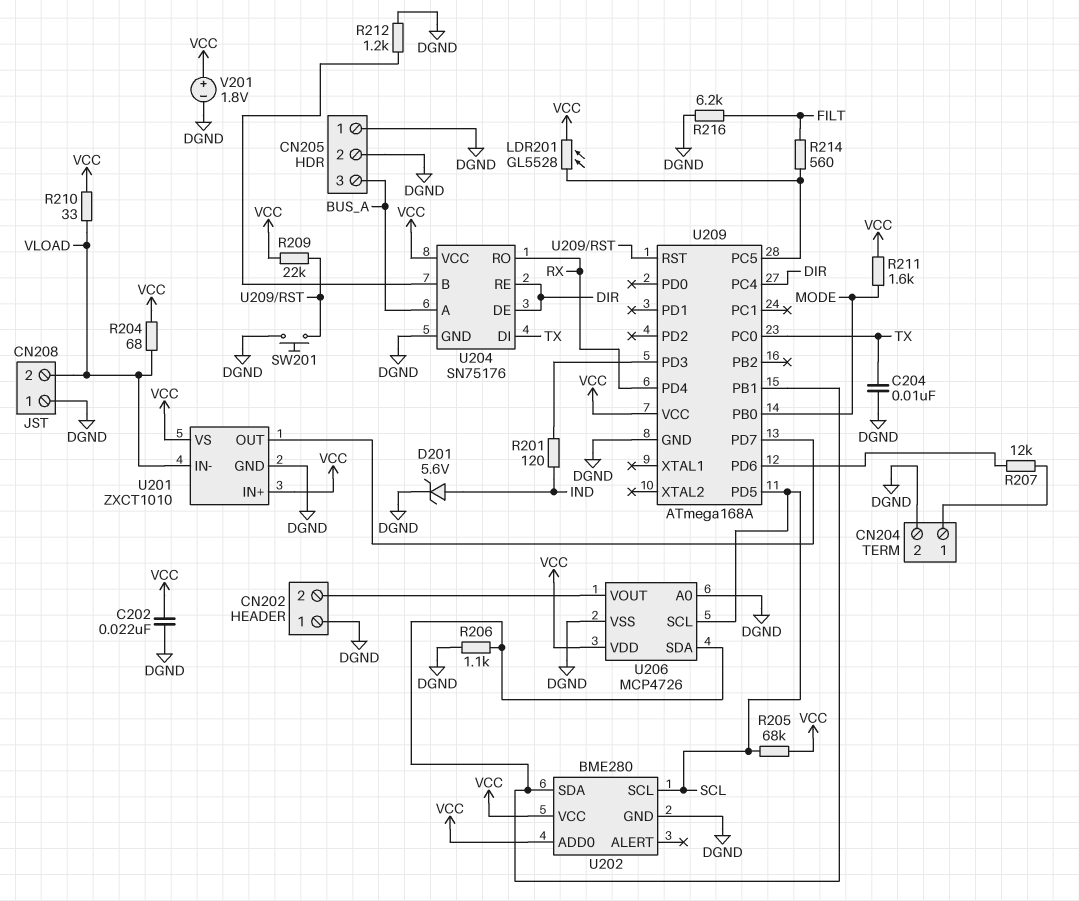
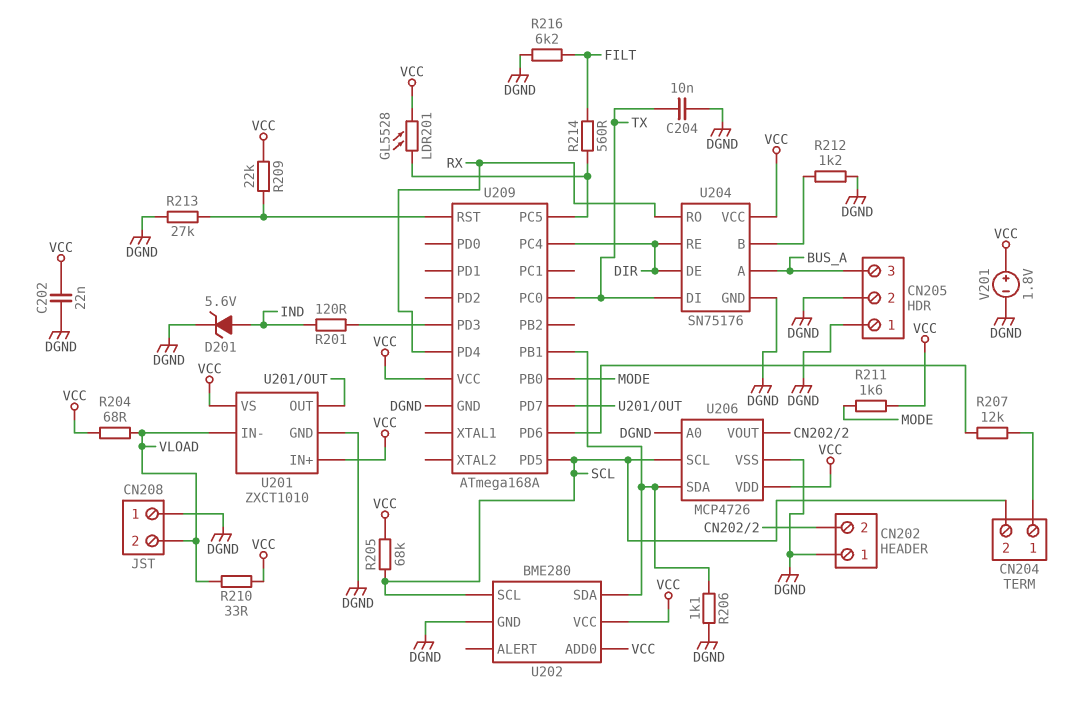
CN204 pin 2: DGND -> SCL
R213: none -> 27k (DGND, U209/RST)
SW201: button (DGND, U209/RST) -> none

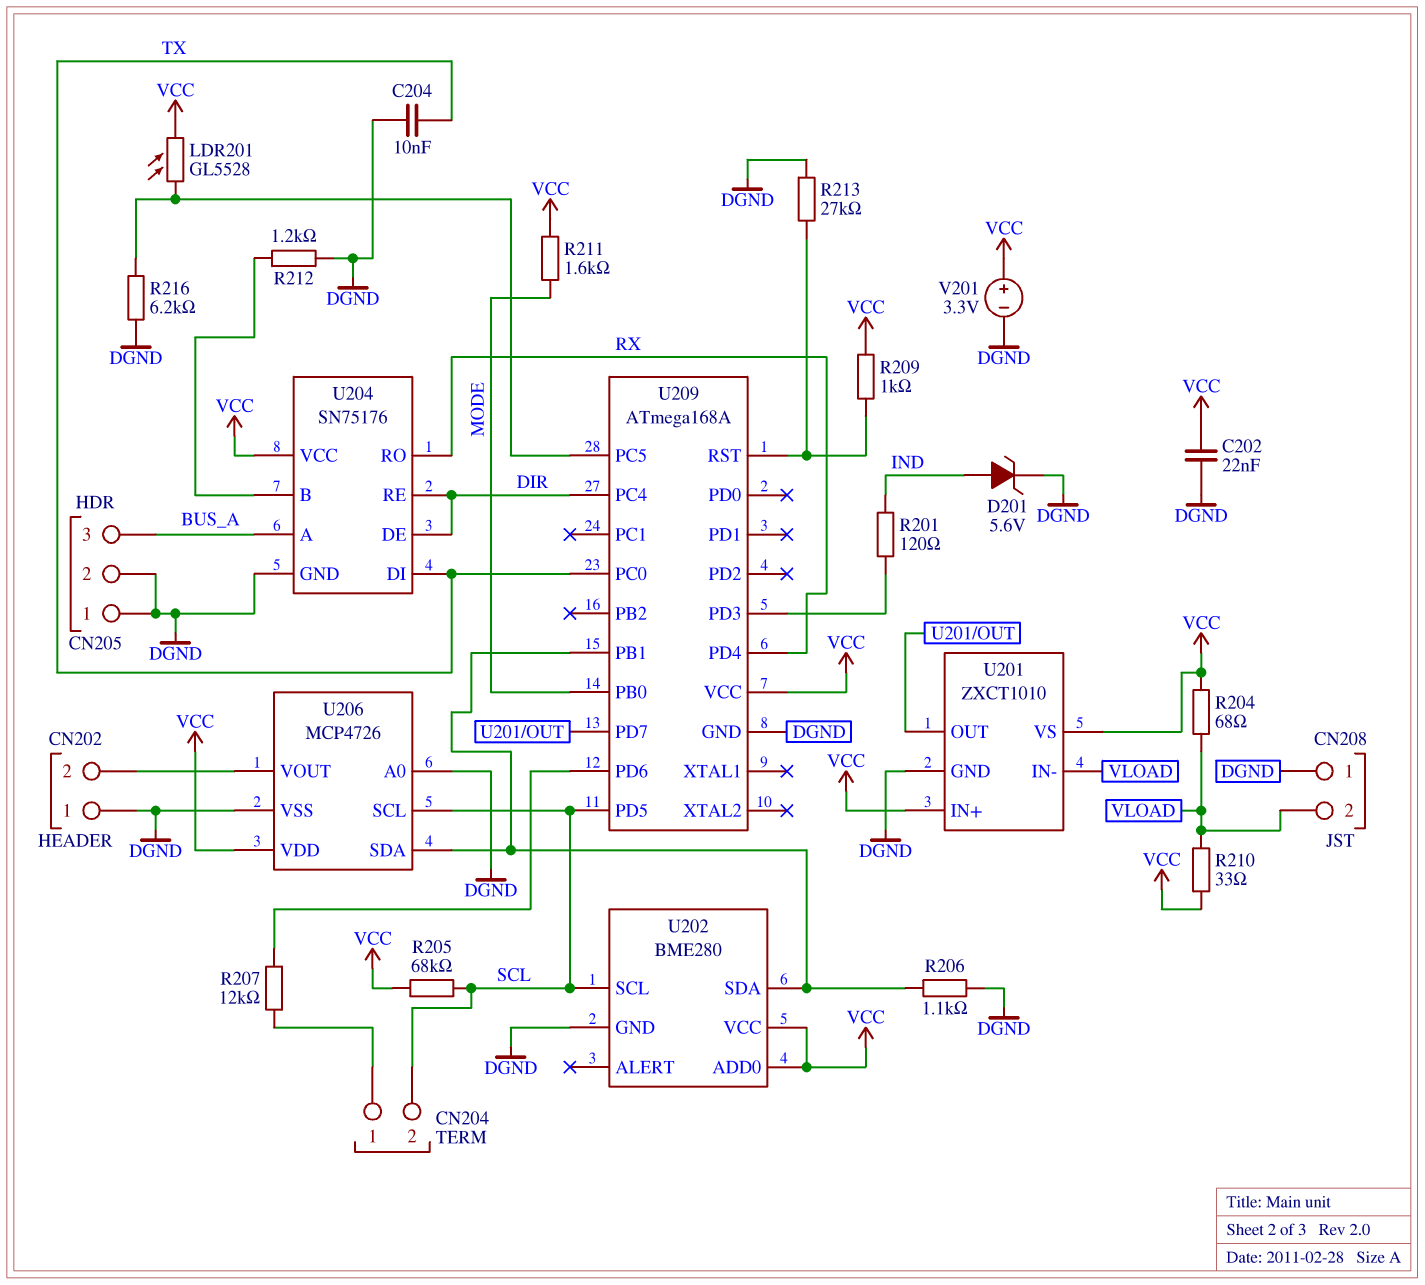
R209: 22k (U209/RST, VCC) -> 1k (U209/RST, VCC)
R214: 560 (FILT, U209/PC5) -> none
R216: 6.2k (DGND, FILT) -> 6.2k (DGND, U209/PC5)
V201: 1.8V (plus VCC, minus DGND) -> 3.3V (plus VCC, minus DGND)

